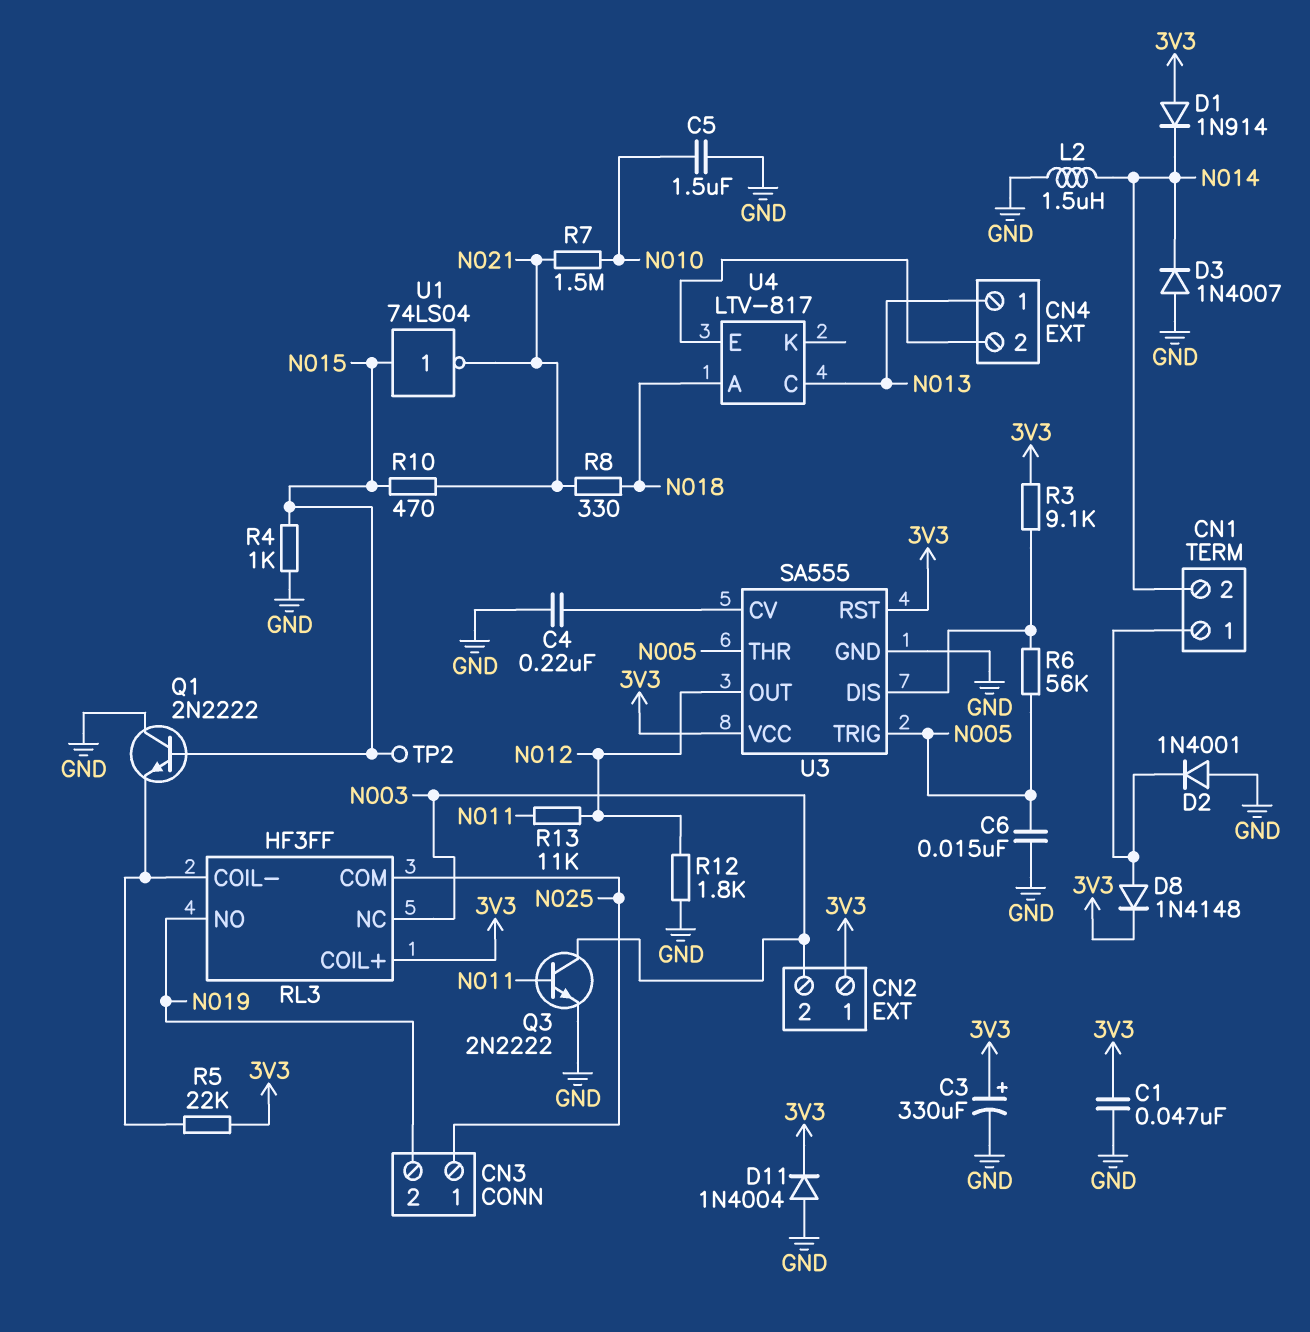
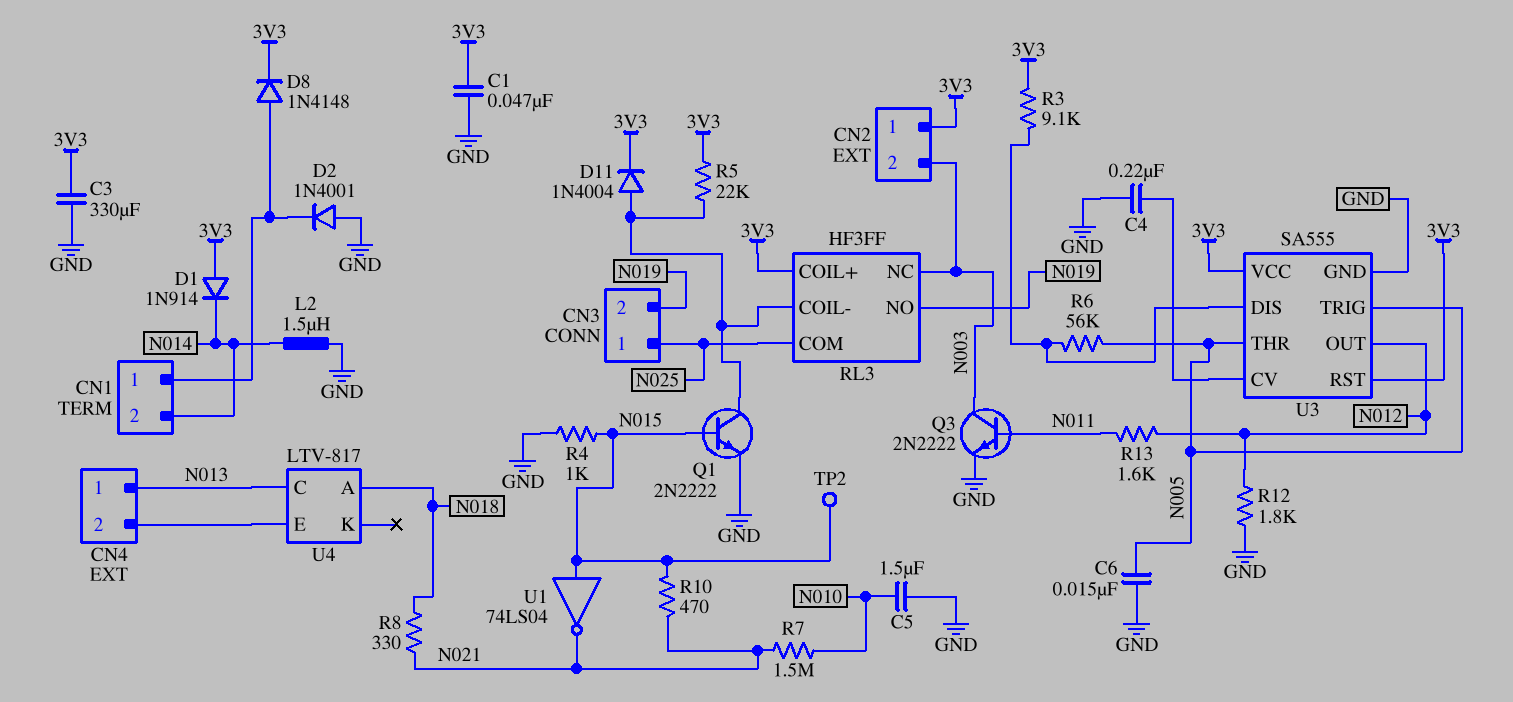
C3: 330uF (plus 3V3, minus GND) -> 330uF (3V3, GND)
D3: diode 1N4007 (A GND, K N014) -> none
D11: diode 1N4004 (A GND, K 3V3) -> diode 1N4004 (A RL3/COIL-, K 3V3)
Q1: NPN 2N2222 (B N015, C GND, E RL3/COIL-) -> NPN 2N2222 (B N015, C RL3/COIL-, E GND)
R13: 11k (N011, N012) -> 1.6k (N011, N012)

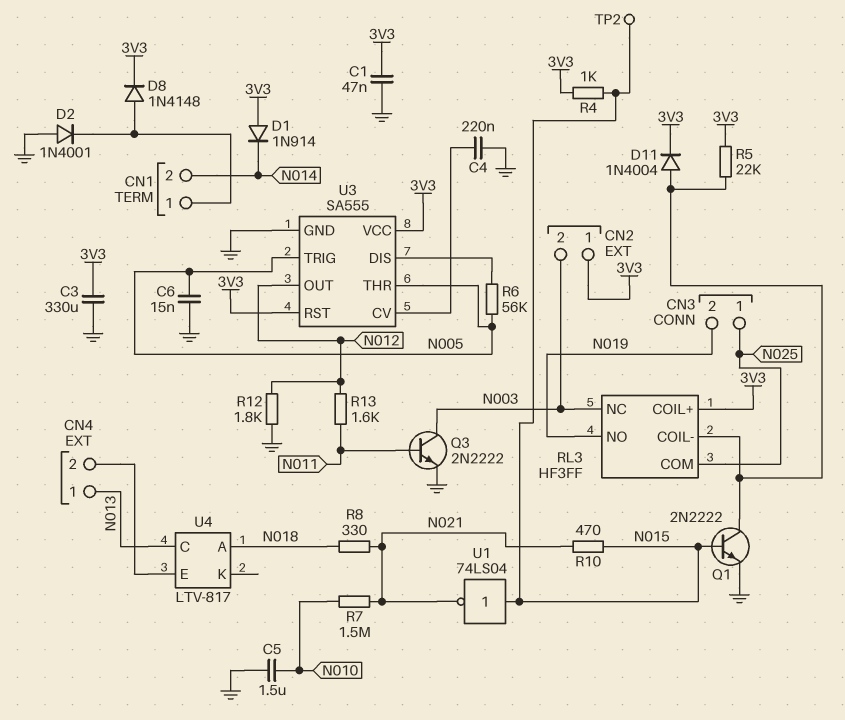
L2: 1.5uH (GND, N014) -> none
R3: 9.1k (3V3, U3/DIS) -> none
R4: 1k (GND, N015) -> 1k (3V3, N015)

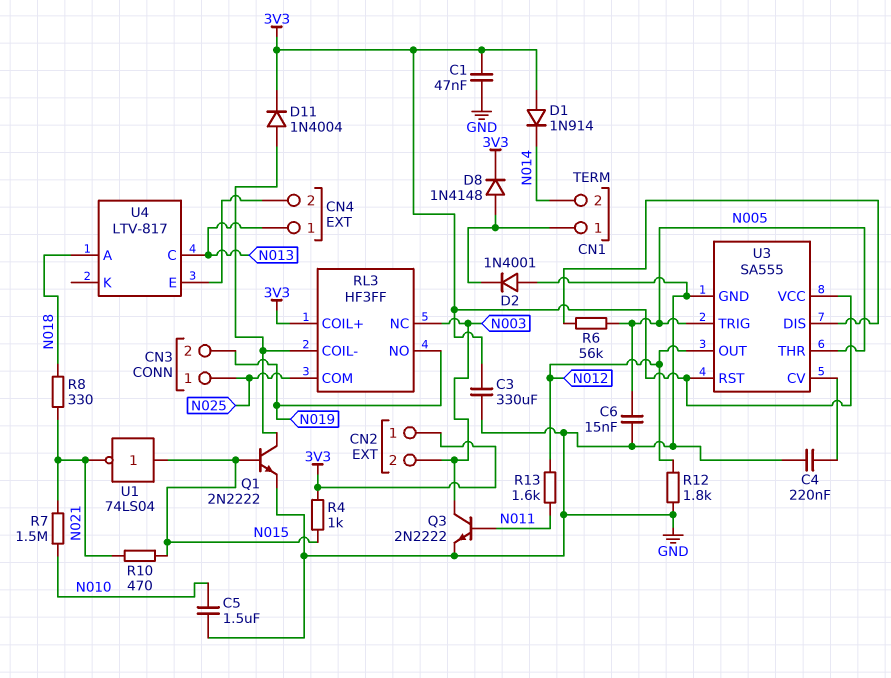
R5: 22k (3V3, RL3/COIL-) -> none
TP2: test point (N015) -> none

